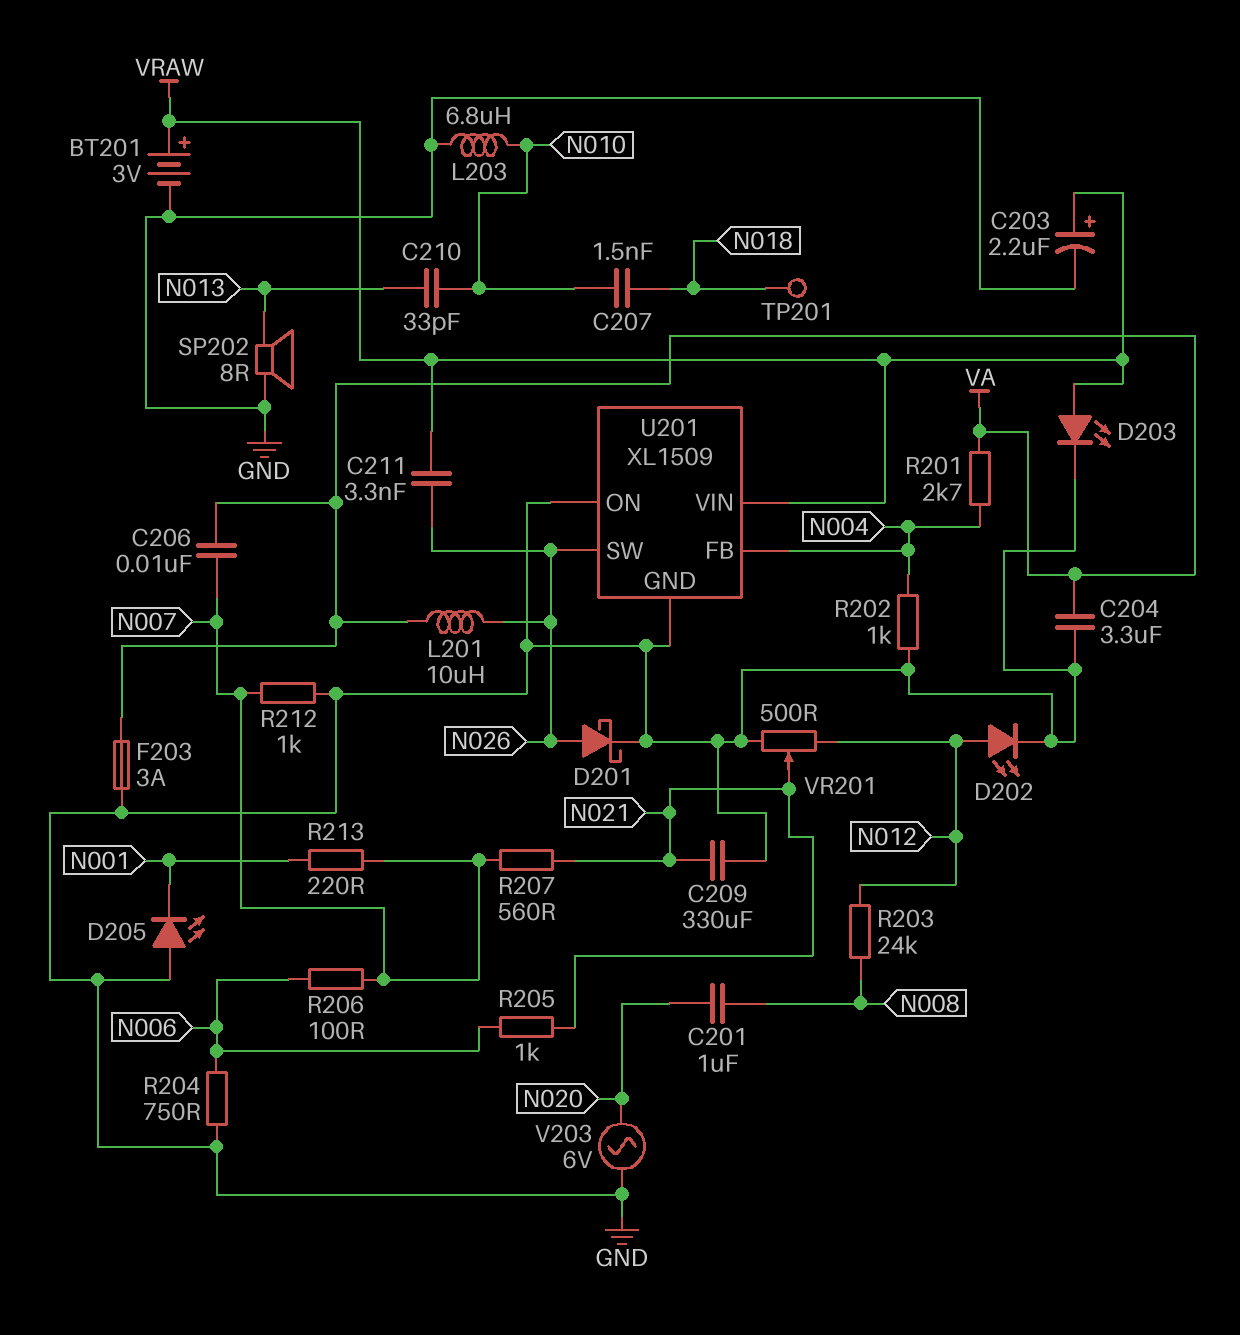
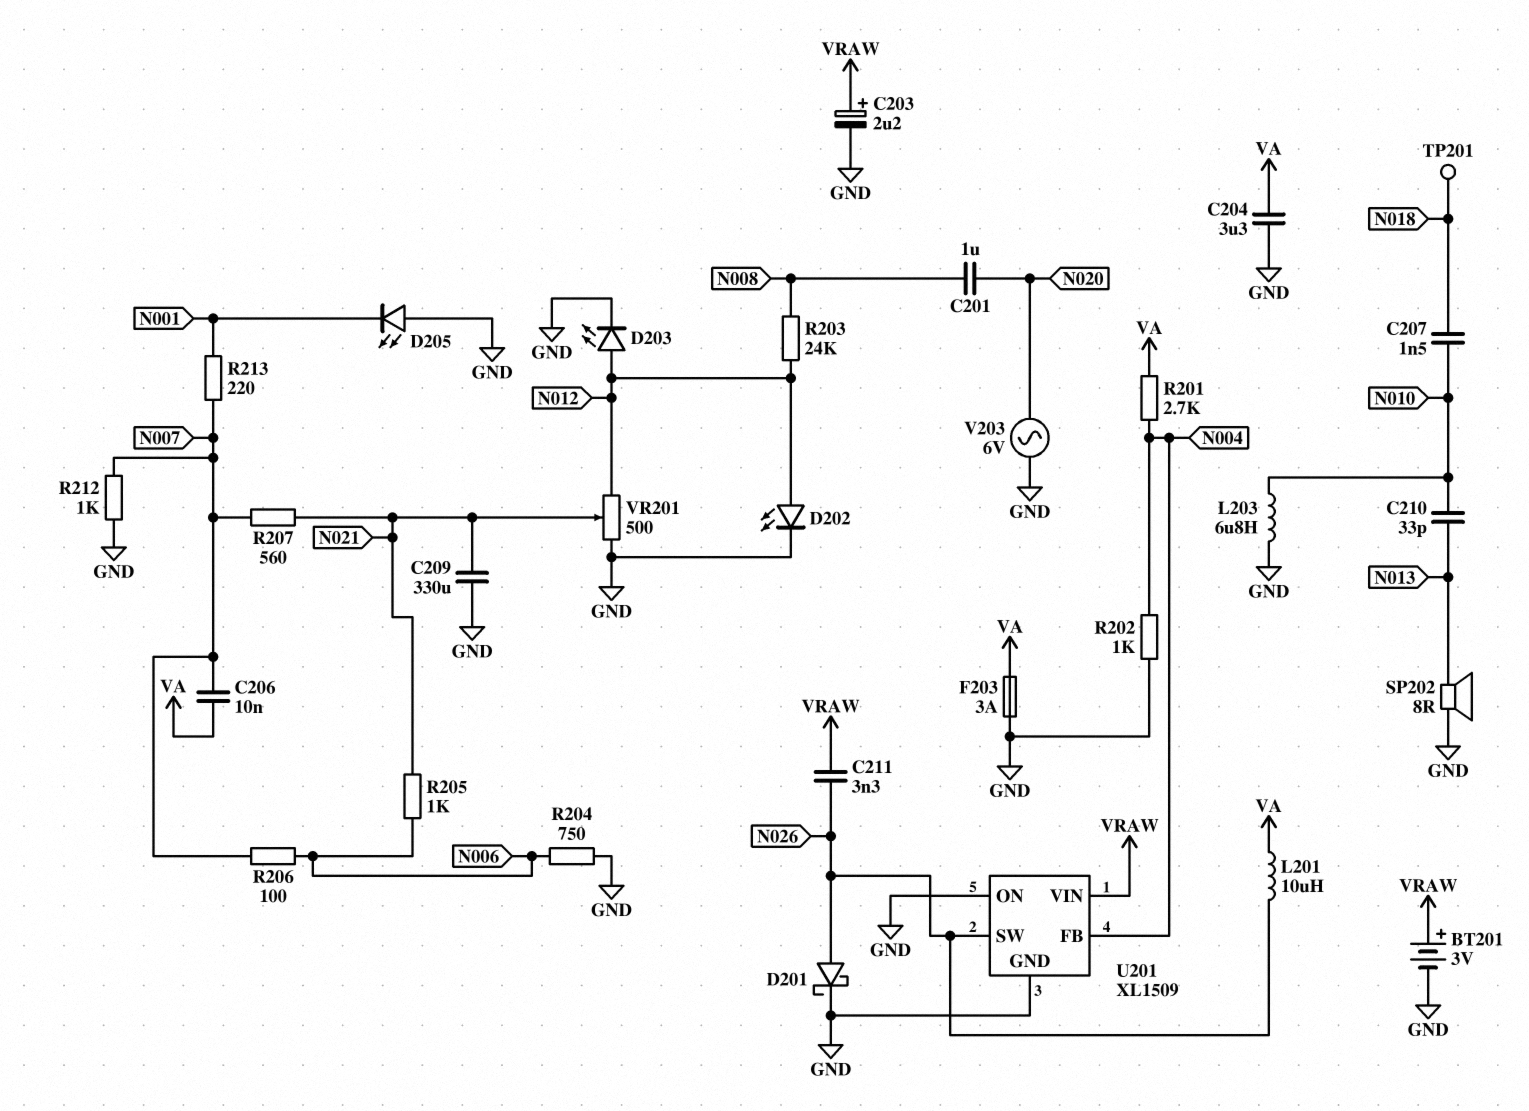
D203: LED (A VRAW, K GND) -> LED (A N012, K GND)

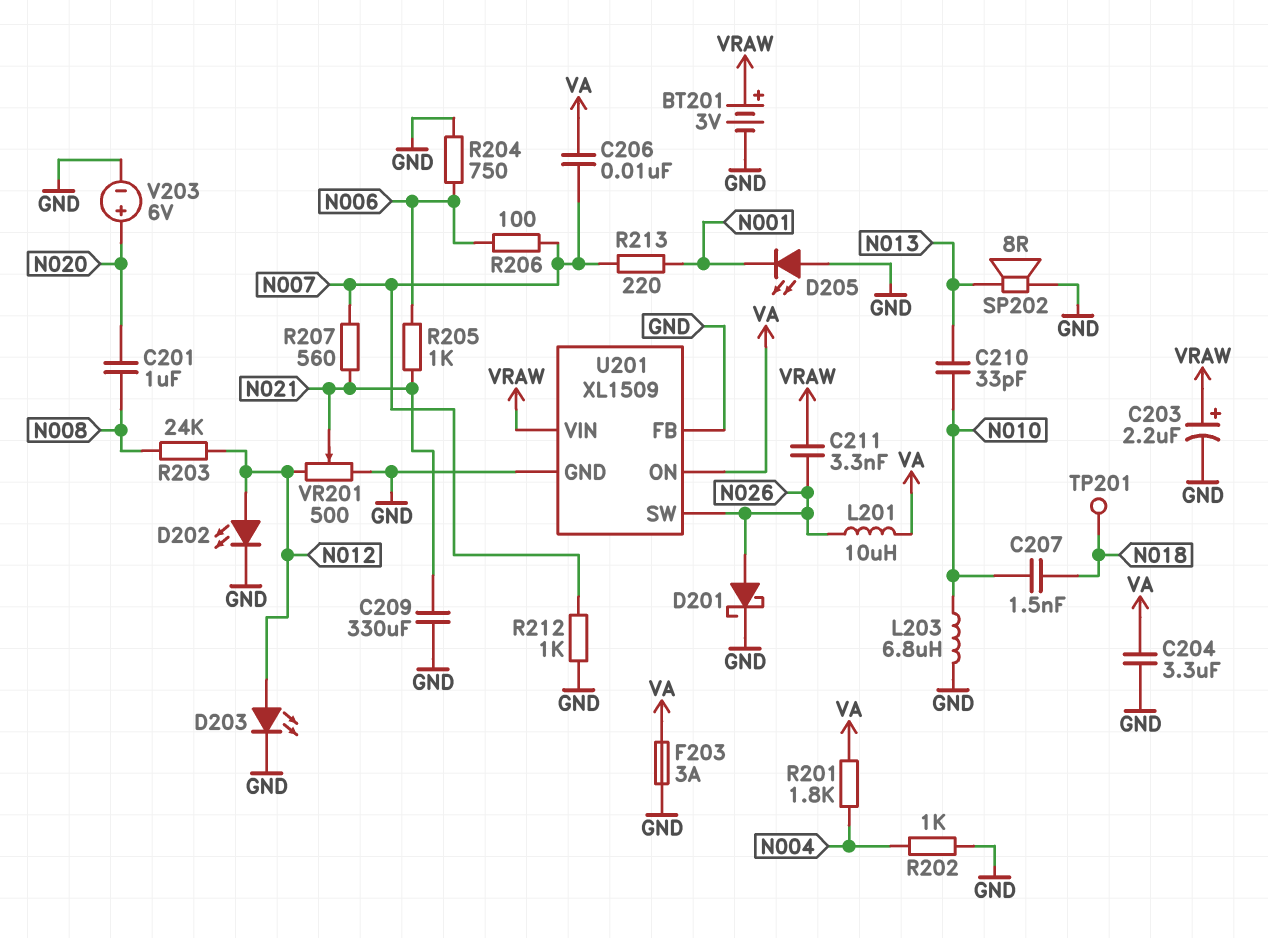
R201: 2.7k (N004, VA) -> 1.8k (N004, VA)
U201 pin FB: N004 -> GND
U201 pin ON: GND -> VA
V203: AC 6V (GND, N020) -> 6V (plus N020, minus GND)

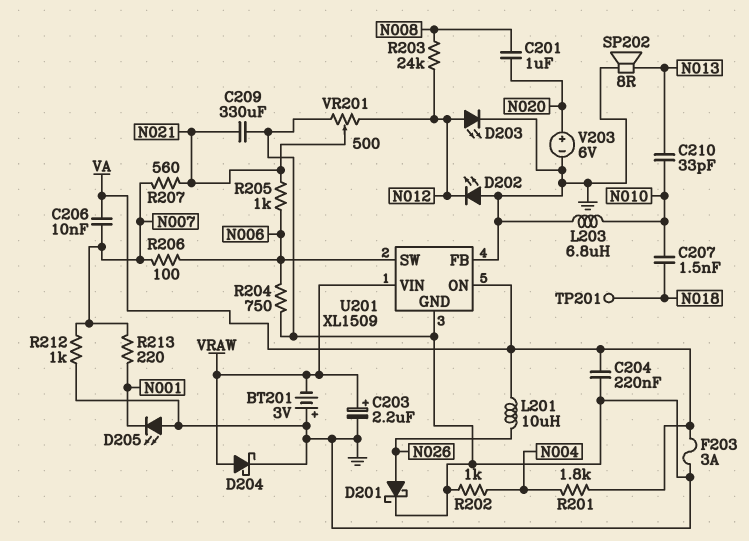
BT201: 3V (plus VRAW, minus GND) -> 3V (plus GND, minus VRAW)
C204: 3.3uF (GND, VA) -> 220nF (GND, VA)
C211: 3.3nF (N026, VRAW) -> none
D202: LED (A N012, K GND) -> LED (A GND, K N012)
D204: none -> schottky (A VRAW, K GND)
U201 pin SW: N026 -> N006

